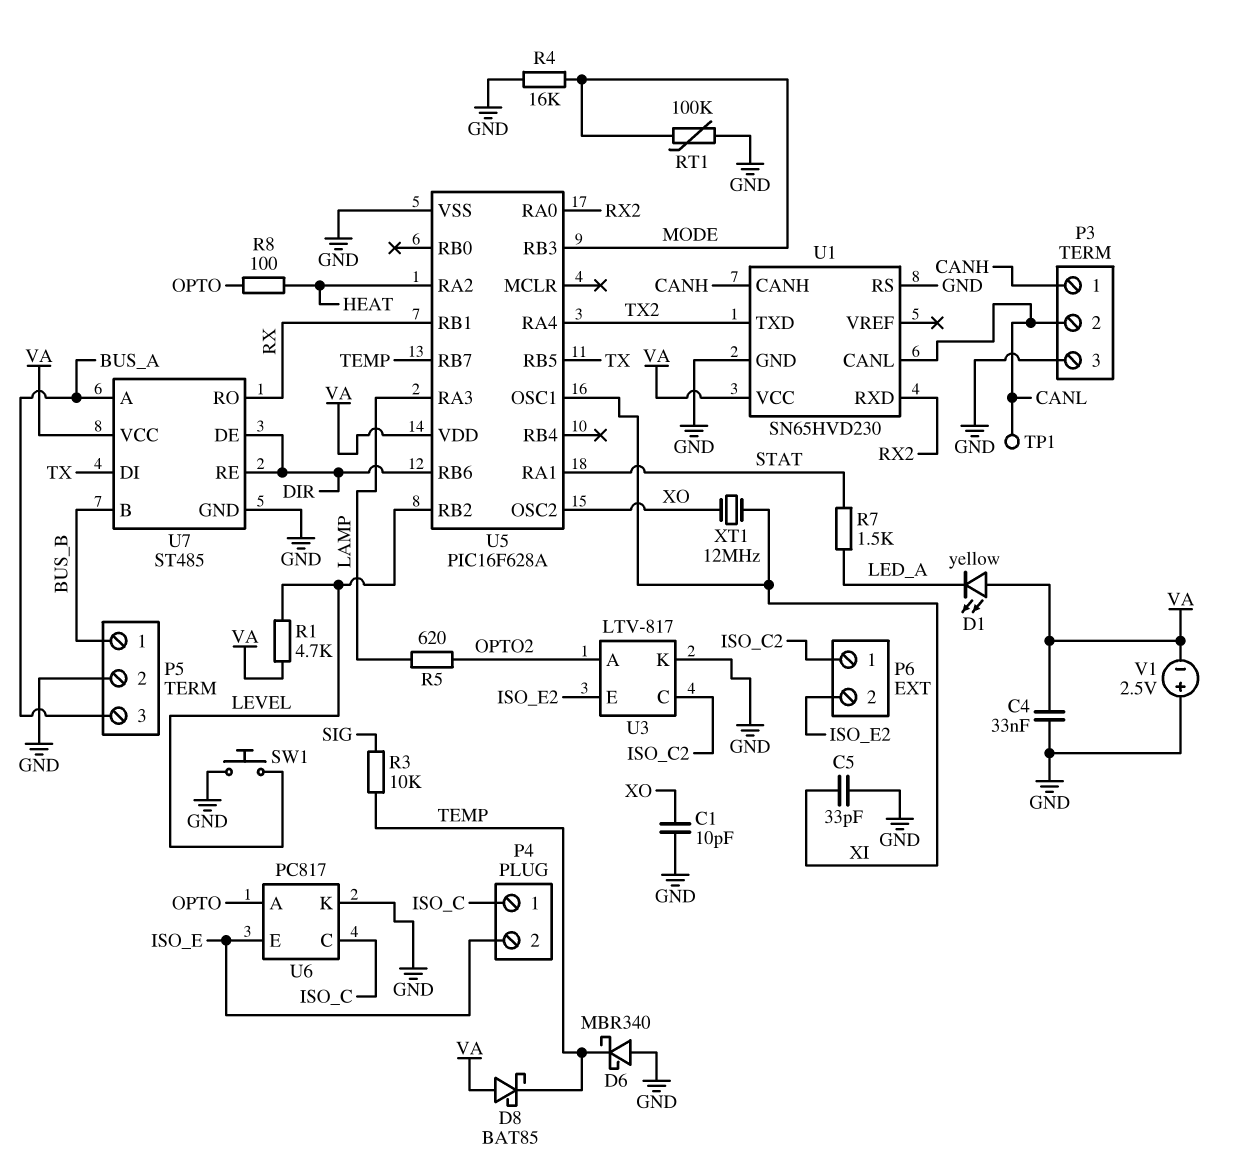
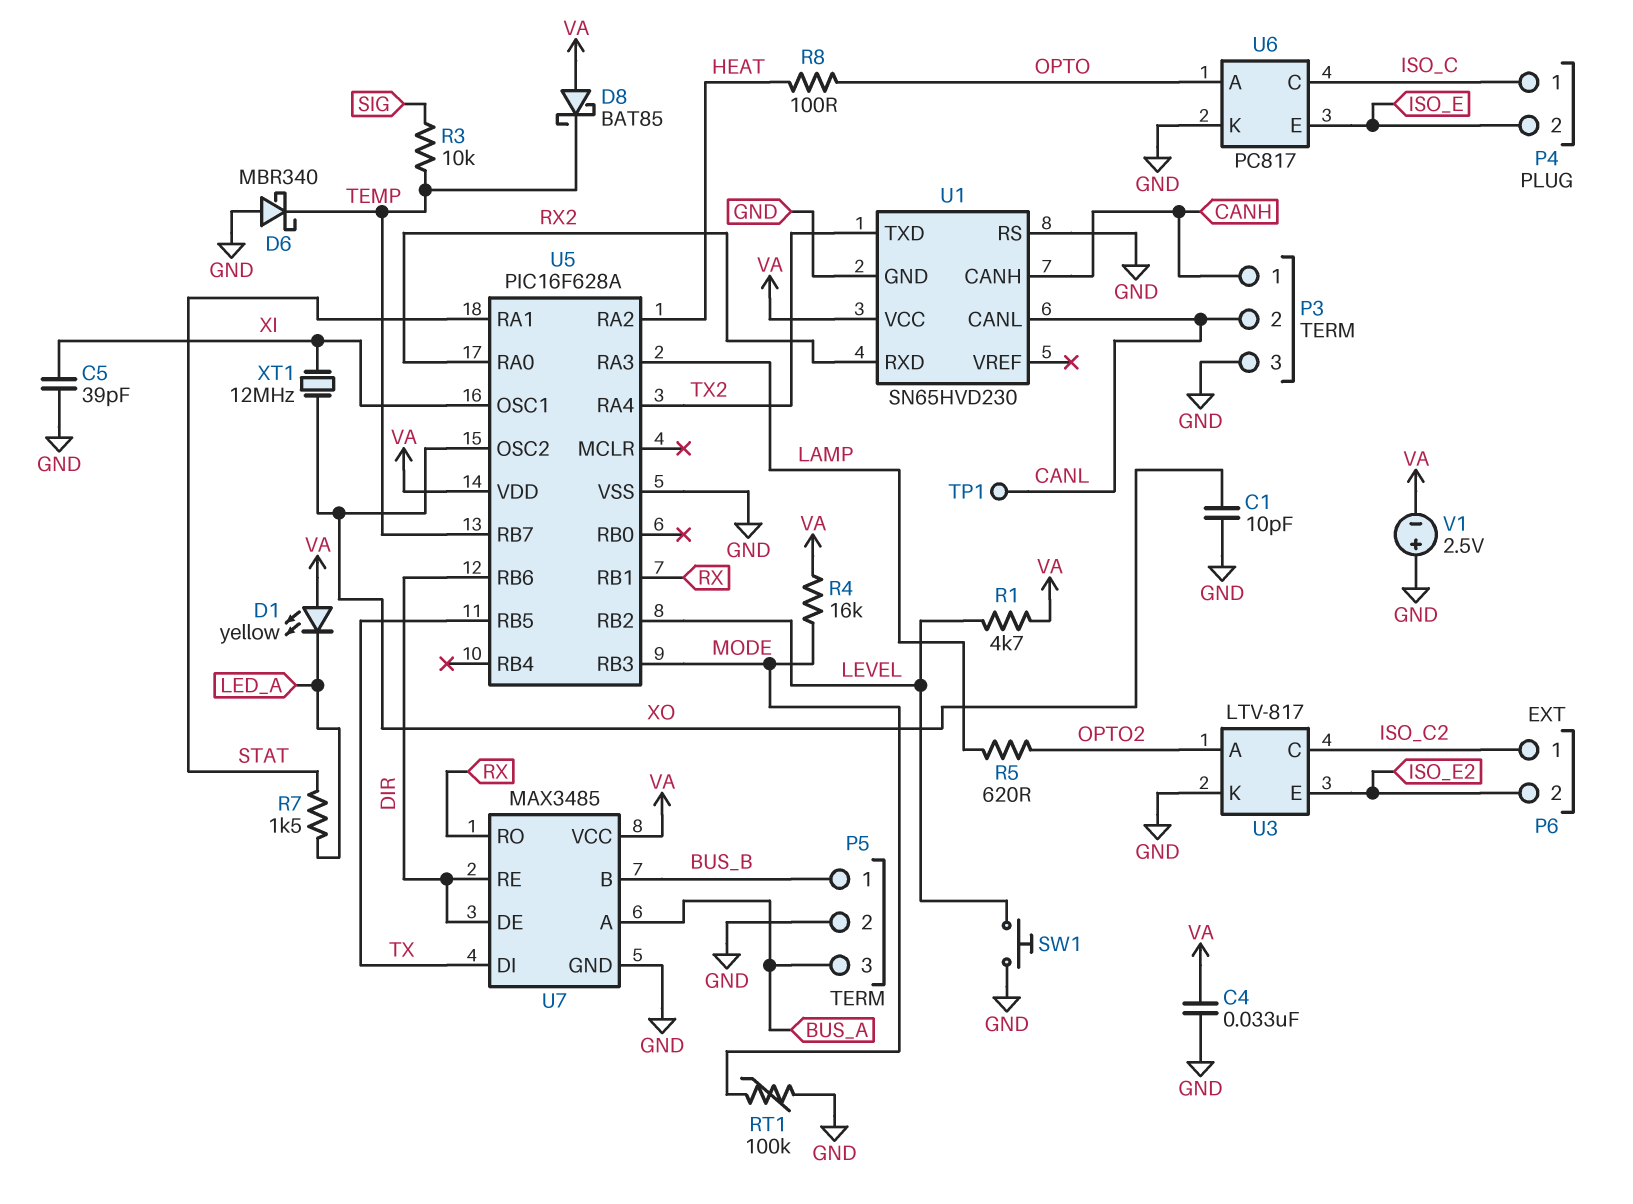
C5: 33pF (GND, XI) -> 39pF (GND, XI)
R4: 16k (GND, MODE) -> 16k (MODE, VA)
U7: ST485 -> MAX3485

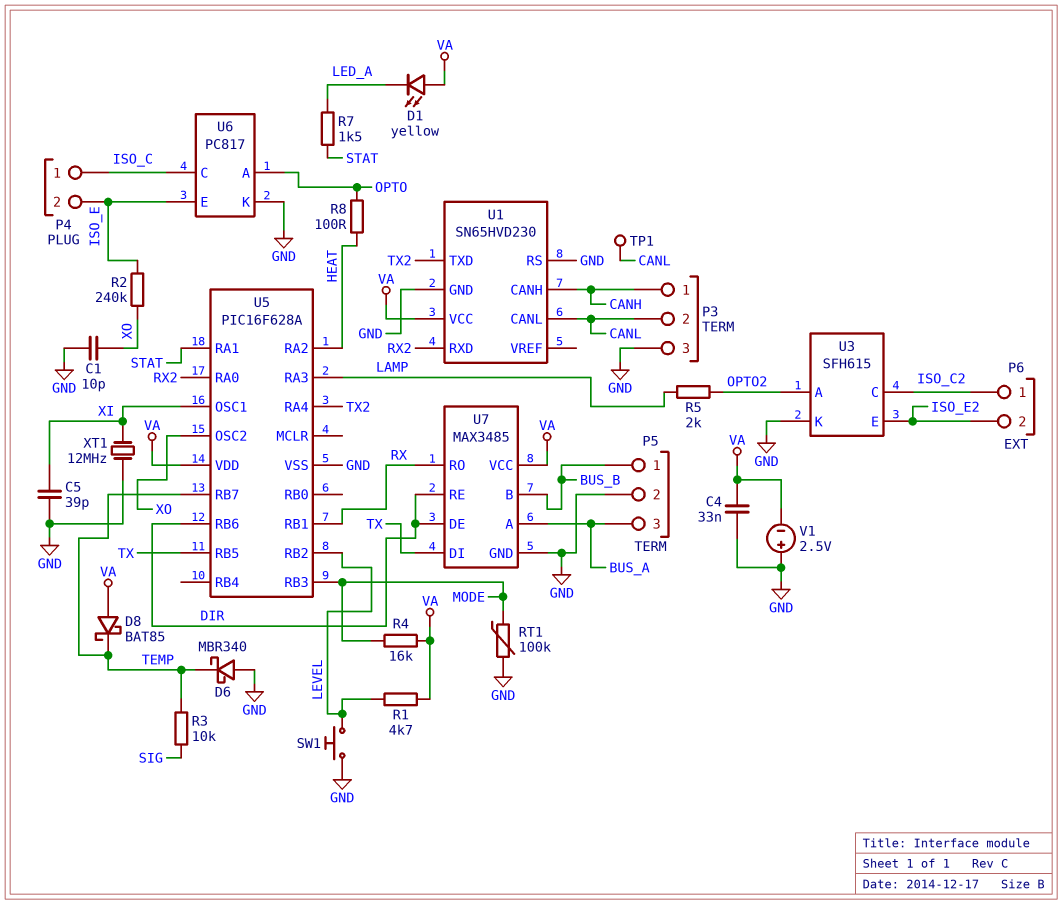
R2: none -> 240k (ISO_E, XO)
R5: 620 (LAMP, OPTO2) -> 2k (LAMP, OPTO2)
U3: LTV-817 -> SFH615
XT1: 12MHz (XI, XO) -> 12MHz (GND, XI)

